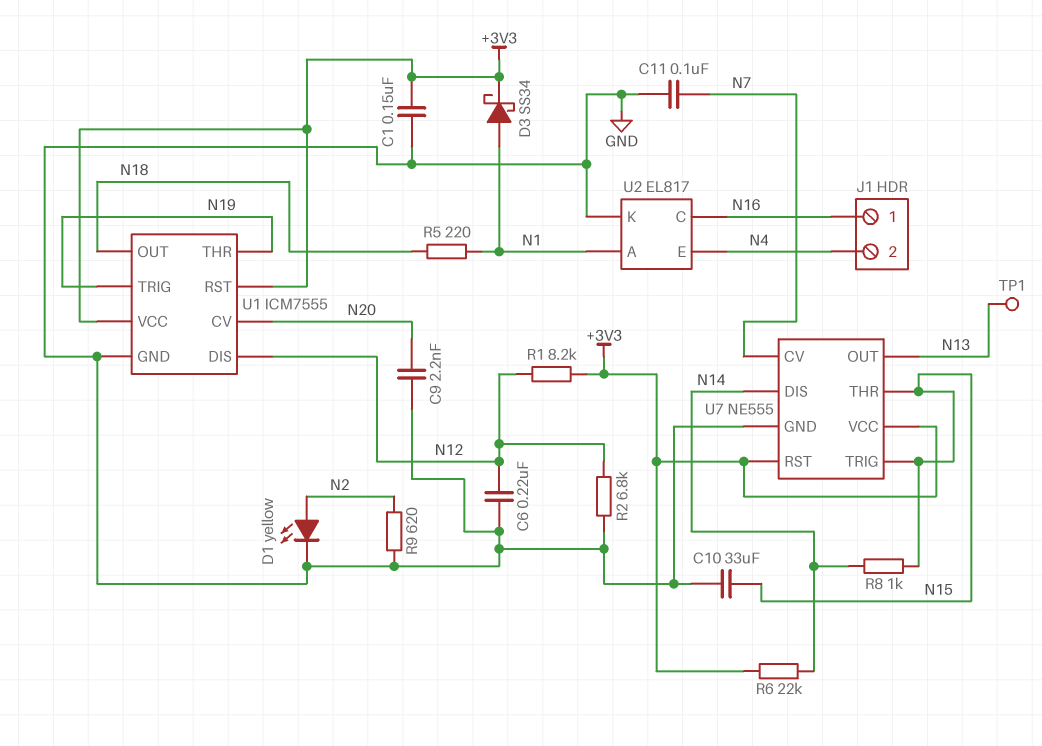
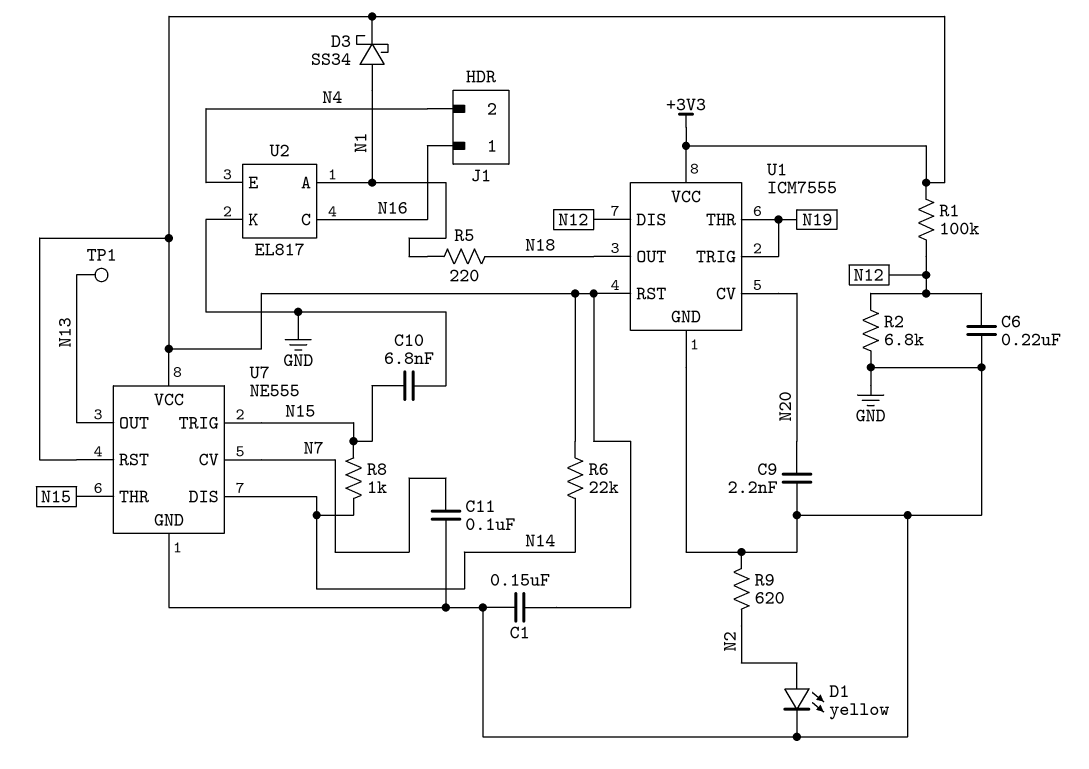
C10: 33uF (GND, N15) -> 6.8nF (GND, N15)
R1: 8.2k (+3V3, N12) -> 100k (+3V3, N12)

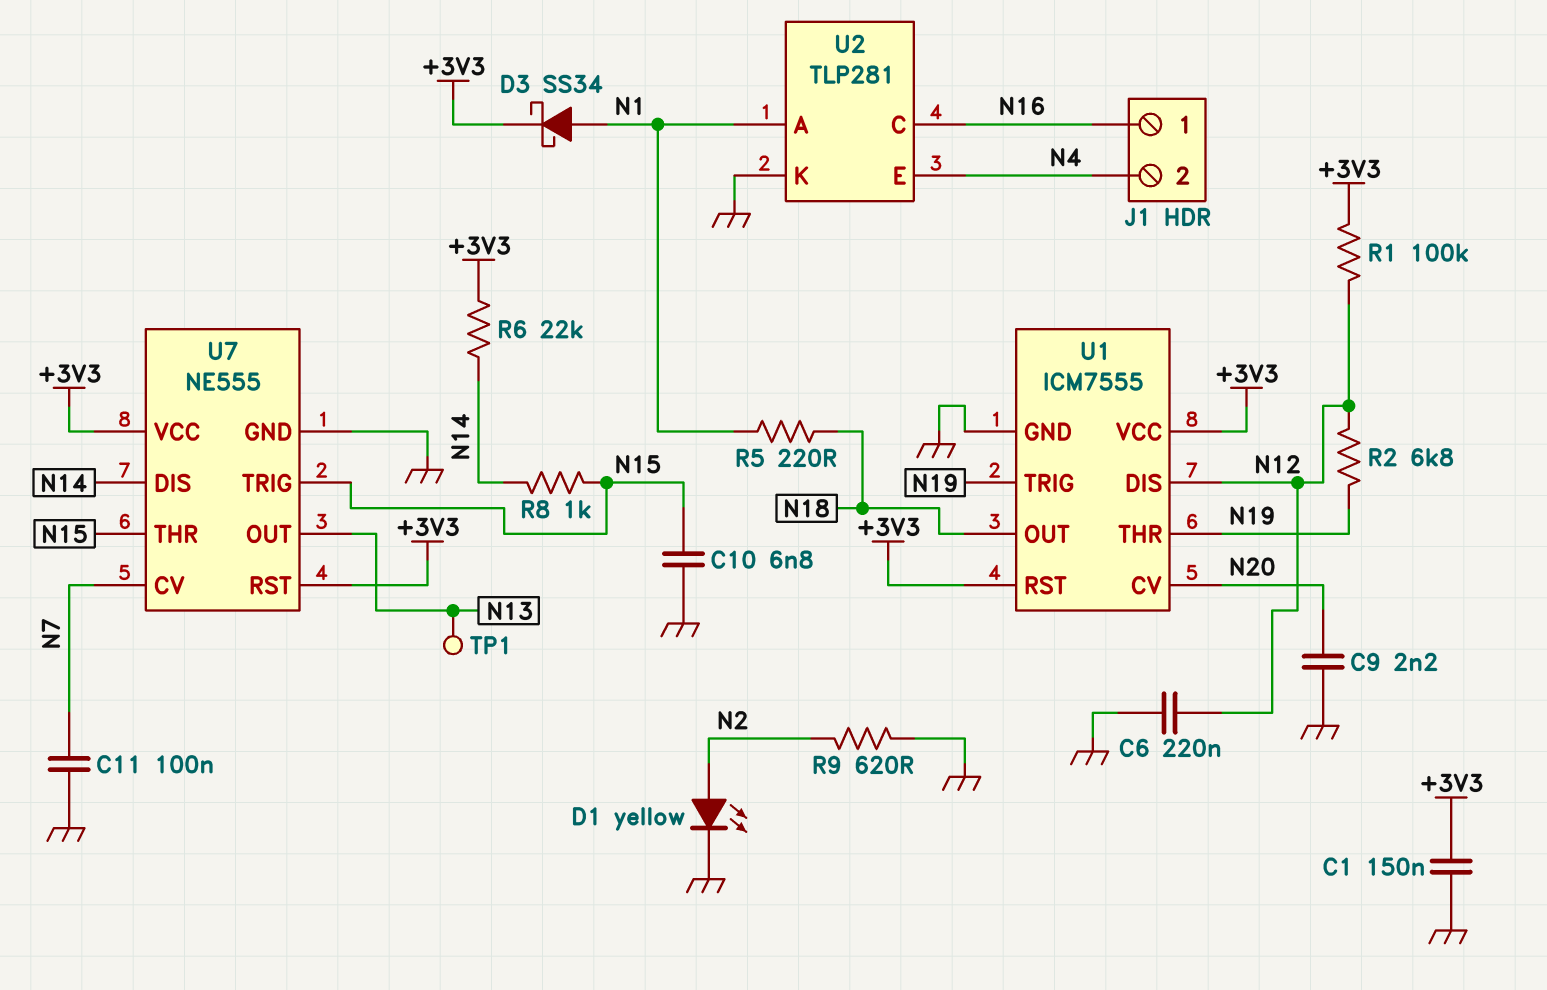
R2: 6.8k (GND, N12) -> 6.8k (N12, N19)
U2: EL817 -> TLP281

